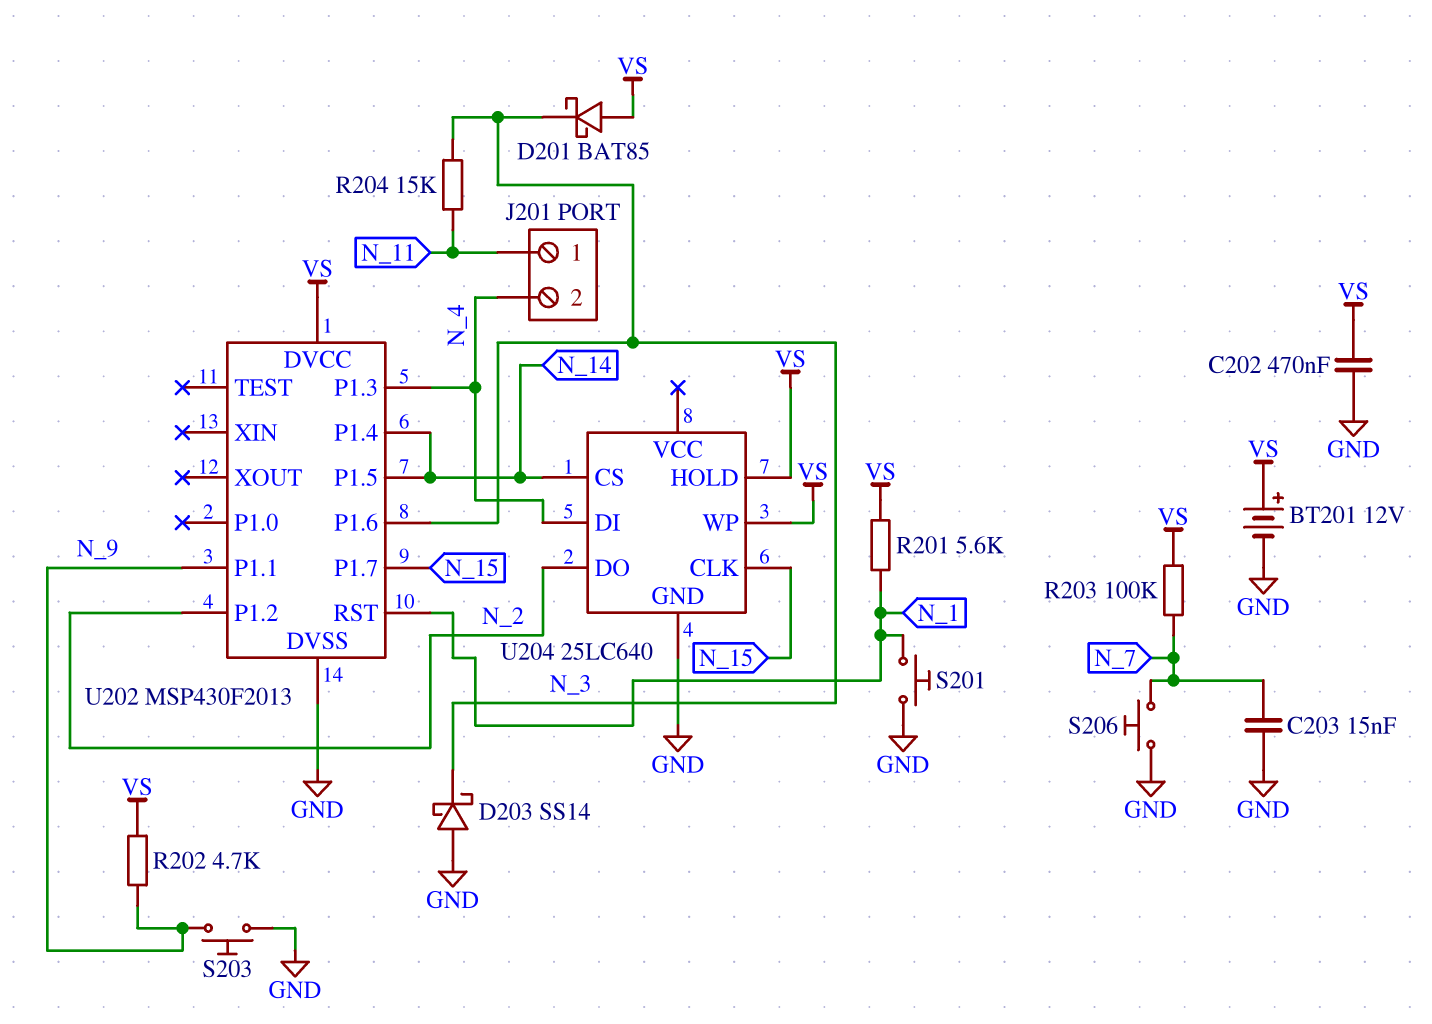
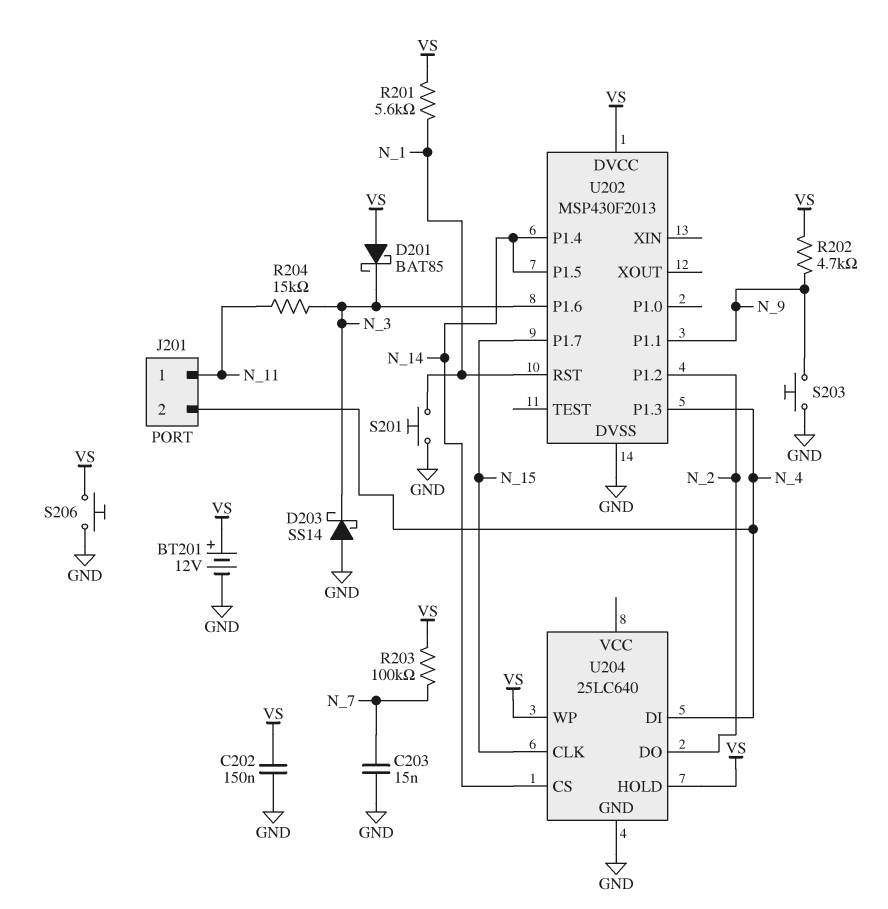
C202: 470nF (GND, VS) -> 150nF (GND, VS)
S206: button (GND, N_7) -> button (GND, VS)

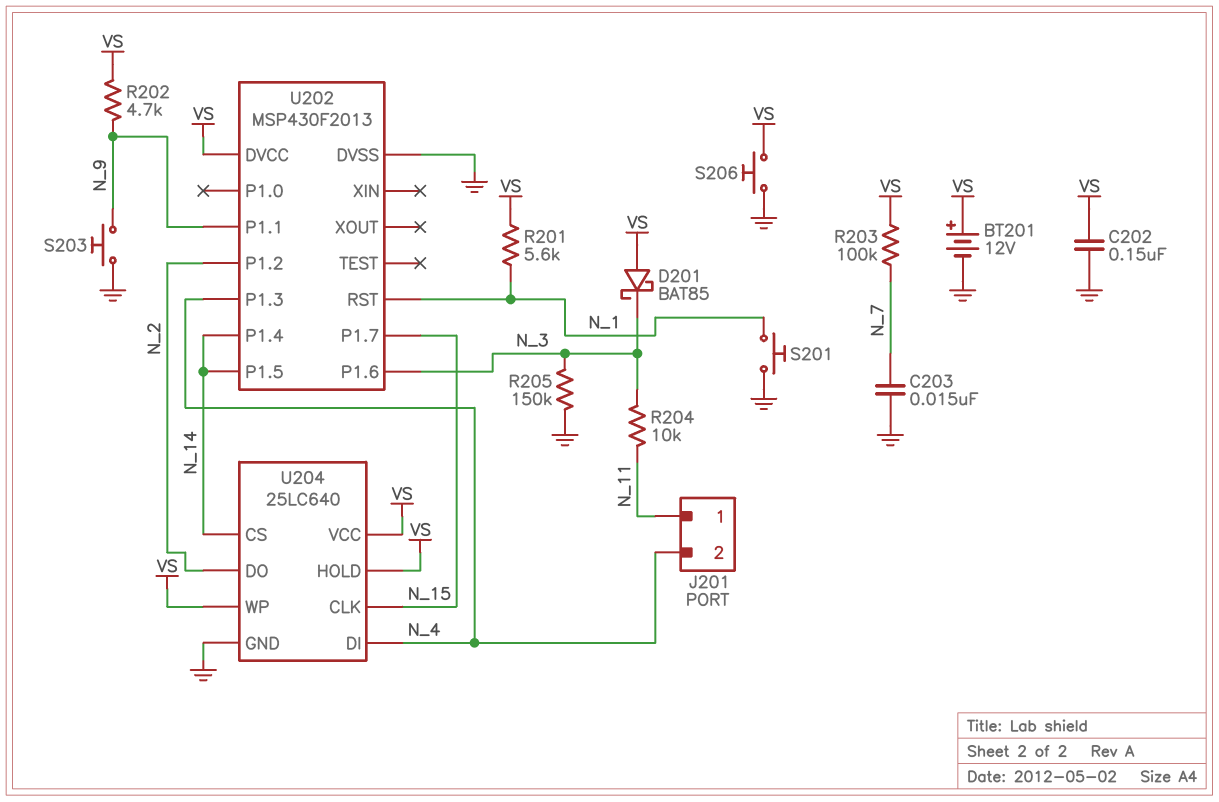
D203: schottky SS14 (A GND, K N_3) -> none
R204: 15k (N_3, N_11) -> 10k (N_3, N_11)
R205: none -> 150k (GND, N_3)
U204 pin VCC: none -> VS

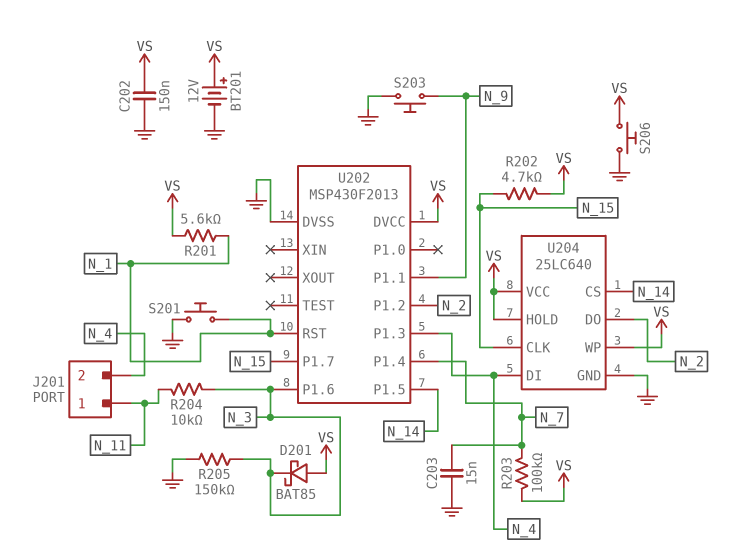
R202: 4.7k (N_9, VS) -> 4.7k (N_15, VS)
U202 pin P1.4: N_14 -> N_7

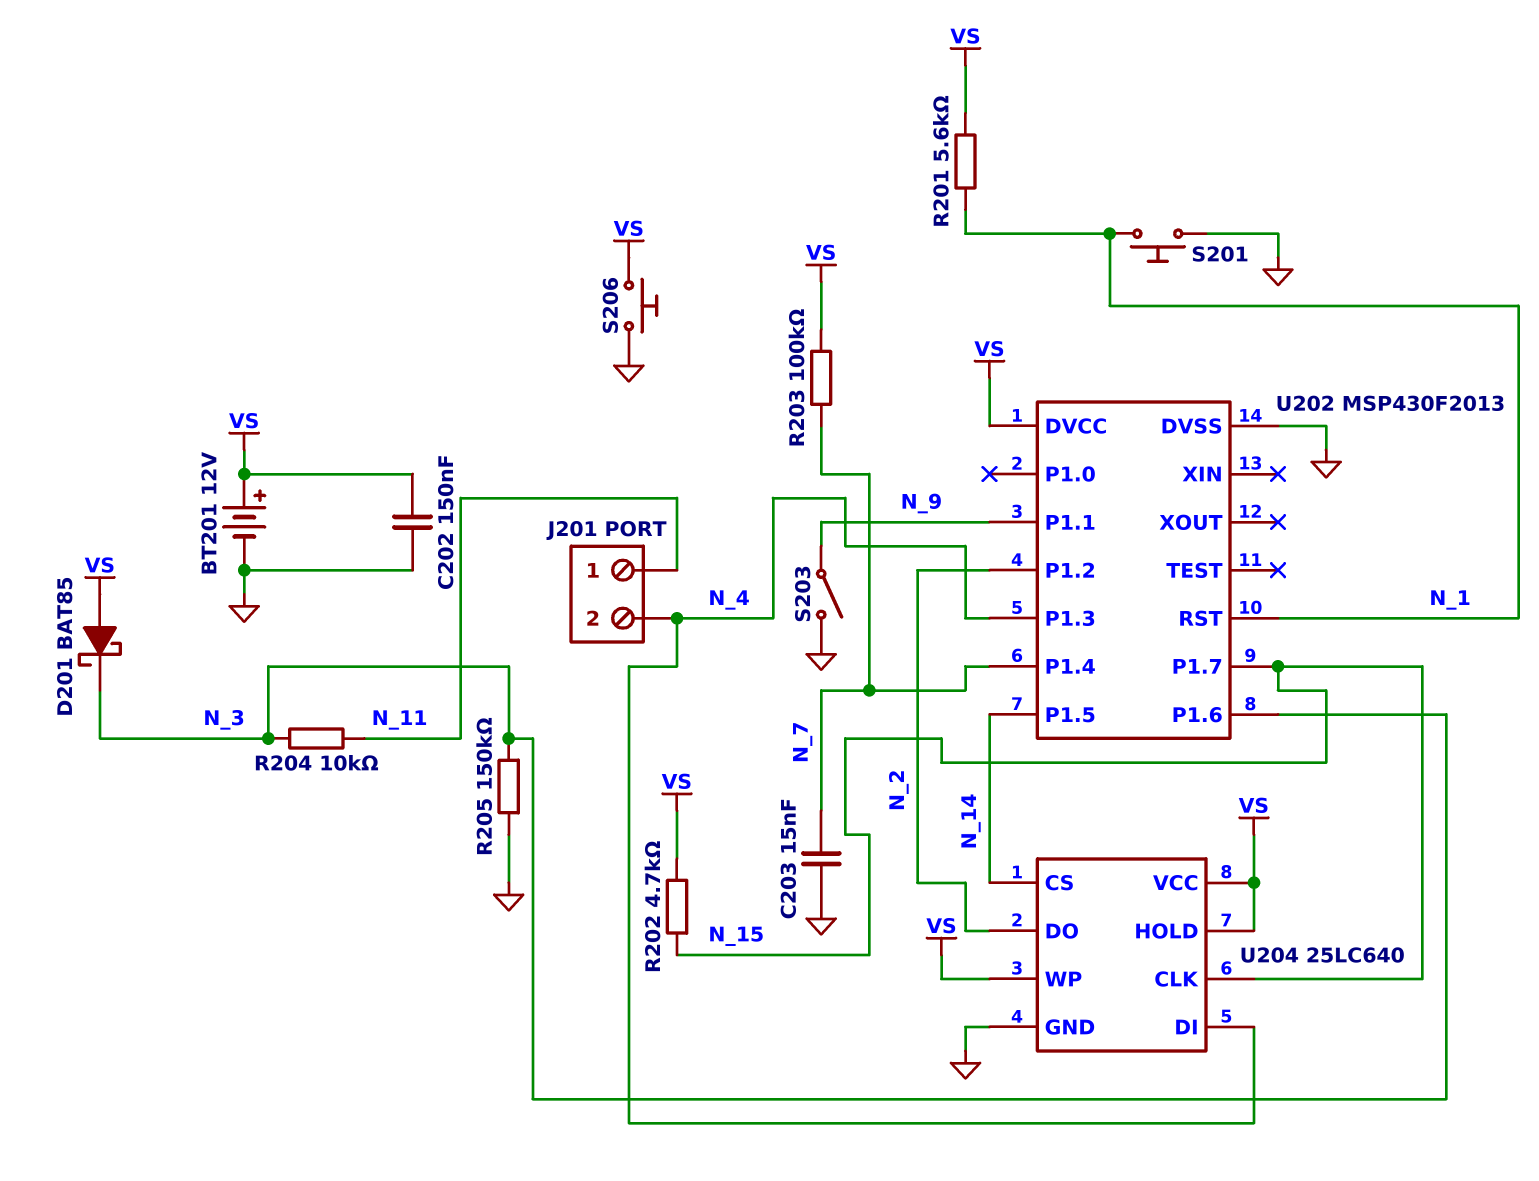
S203: button (GND, N_9) -> switch (GND, N_9)

